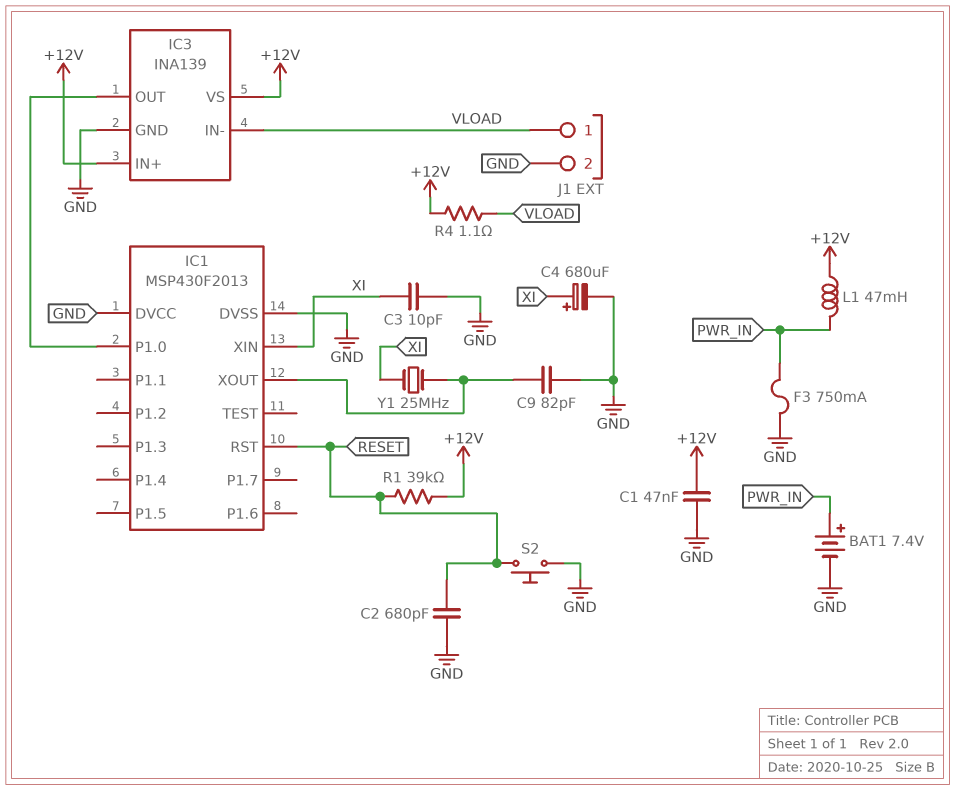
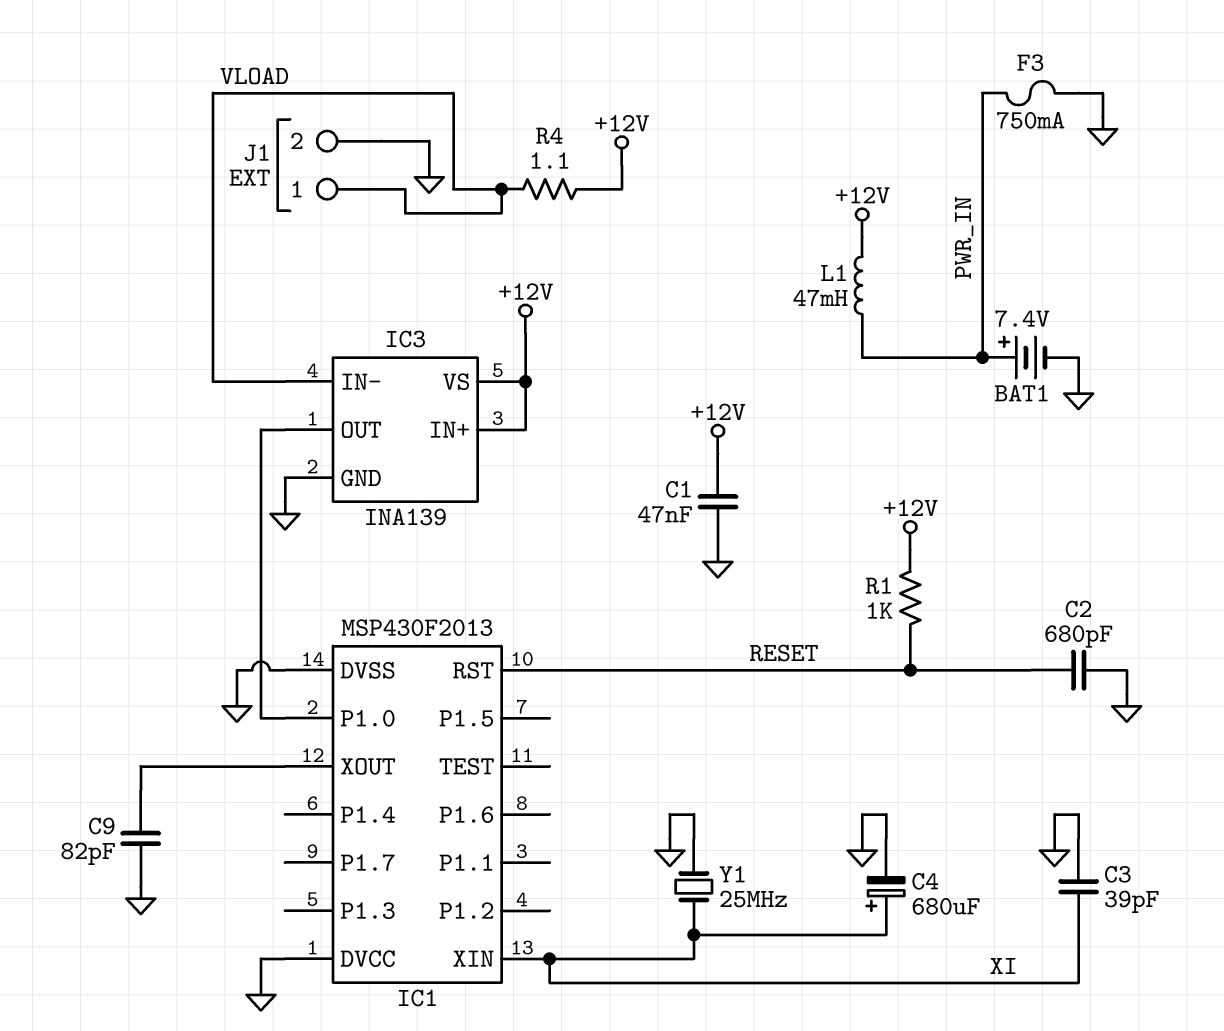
C3: 10pF (GND, XI) -> 39pF (GND, XI)
R1: 39k (+12V, RESET) -> 1k (+12V, RESET)
S2: button (GND, RESET) -> none
Y1: 25MHz (IC1/XOUT, XI) -> 25MHz (GND, XI)

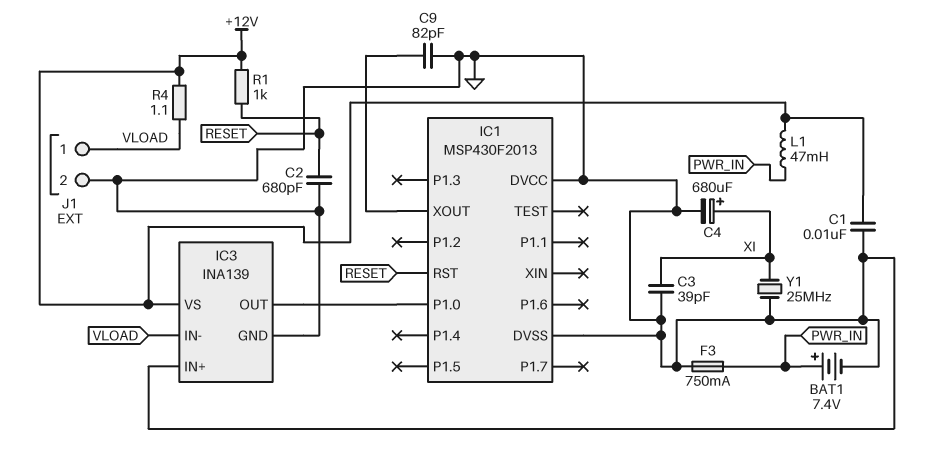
C1: 47nF (+12V, GND) -> 10nF (+12V, GND)
IC1 pin XIN: XI -> none
IC3 pin IN+: +12V -> GND

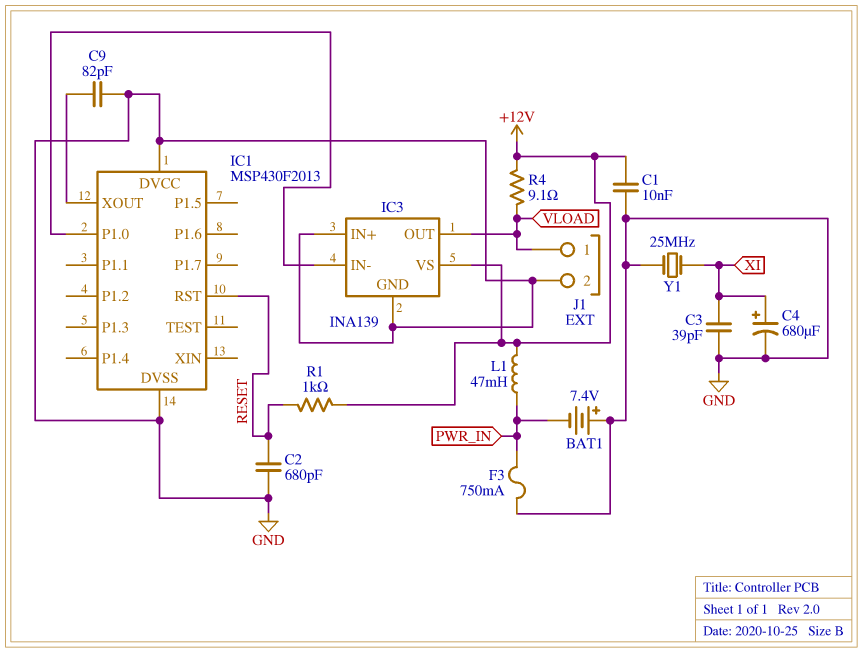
BAT1: 7.4V (plus PWR_IN, minus GND) -> 7.4V (plus GND, minus PWR_IN)
IC3 pin IN-: VLOAD -> IC1/P1.0
IC3 pin OUT: IC1/P1.0 -> VLOAD
R4: 1.1 (+12V, VLOAD) -> 9.1 (+12V, VLOAD)

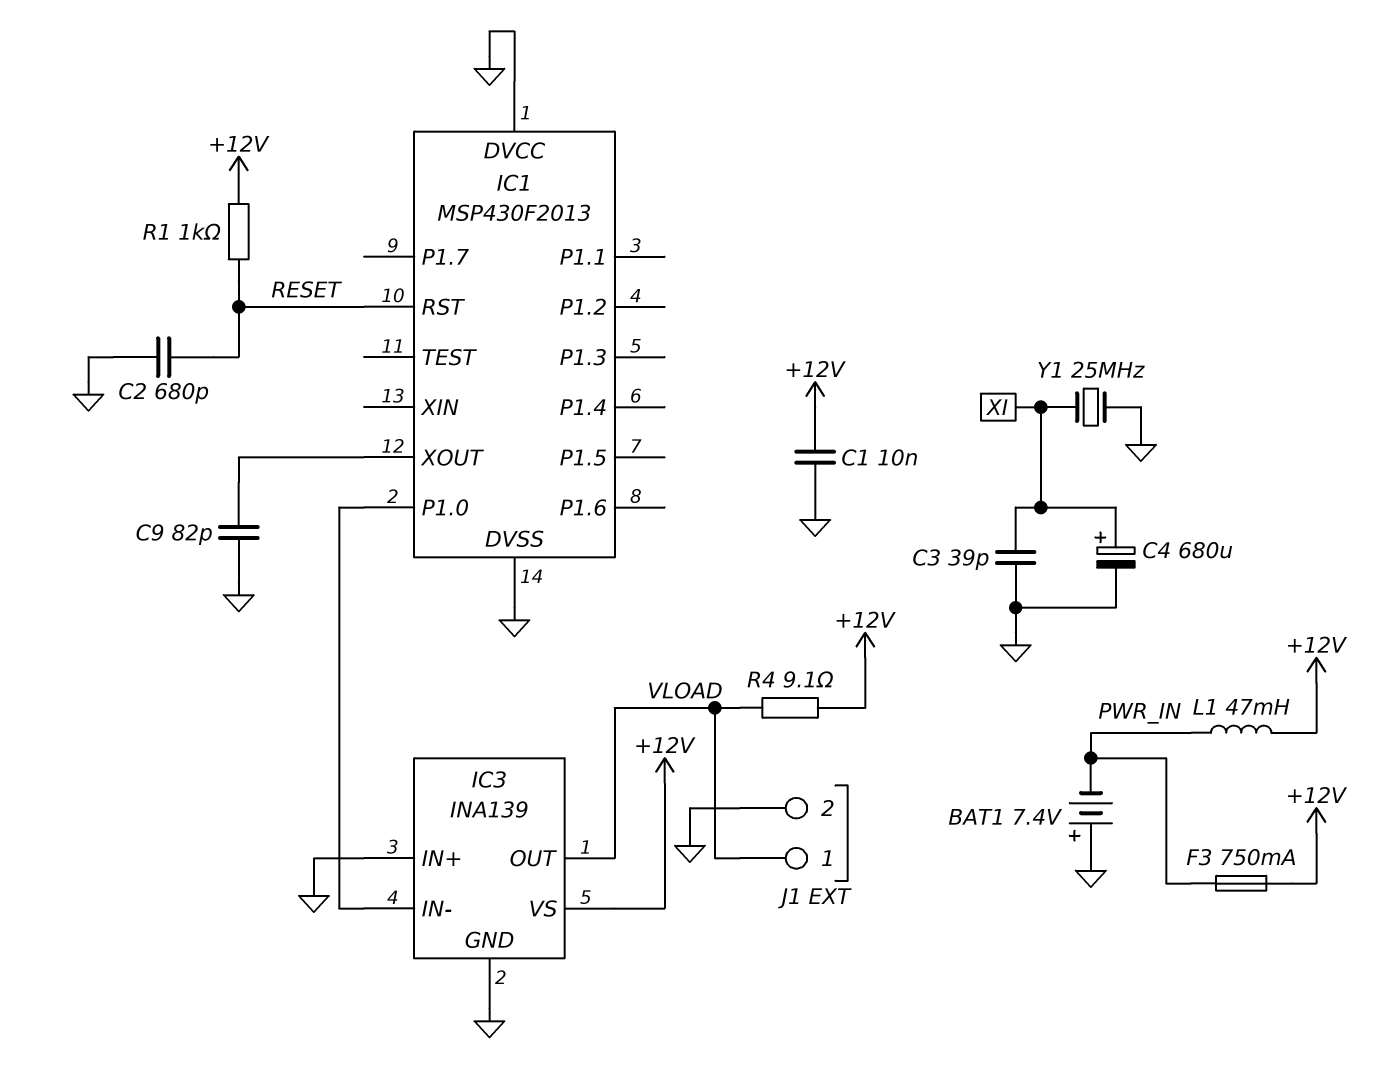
F3: 750mA (GND, PWR_IN) -> 750mA (+12V, PWR_IN)

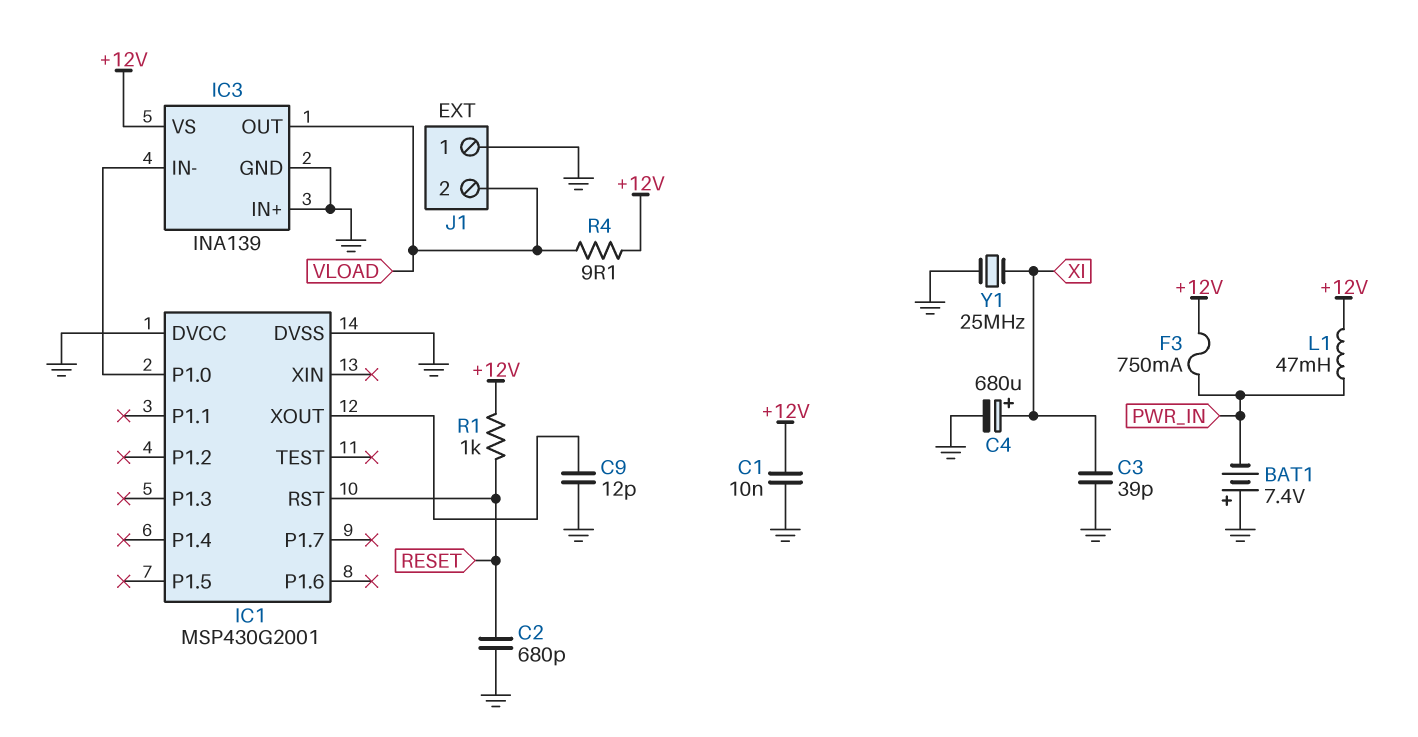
C9: 82pF (GND, IC1/XOUT) -> 12pF (GND, IC1/XOUT)
IC1: MSP430F2013 -> MSP430G2001
J1 pin 1: VLOAD -> GND
J1 pin 2: GND -> VLOAD

